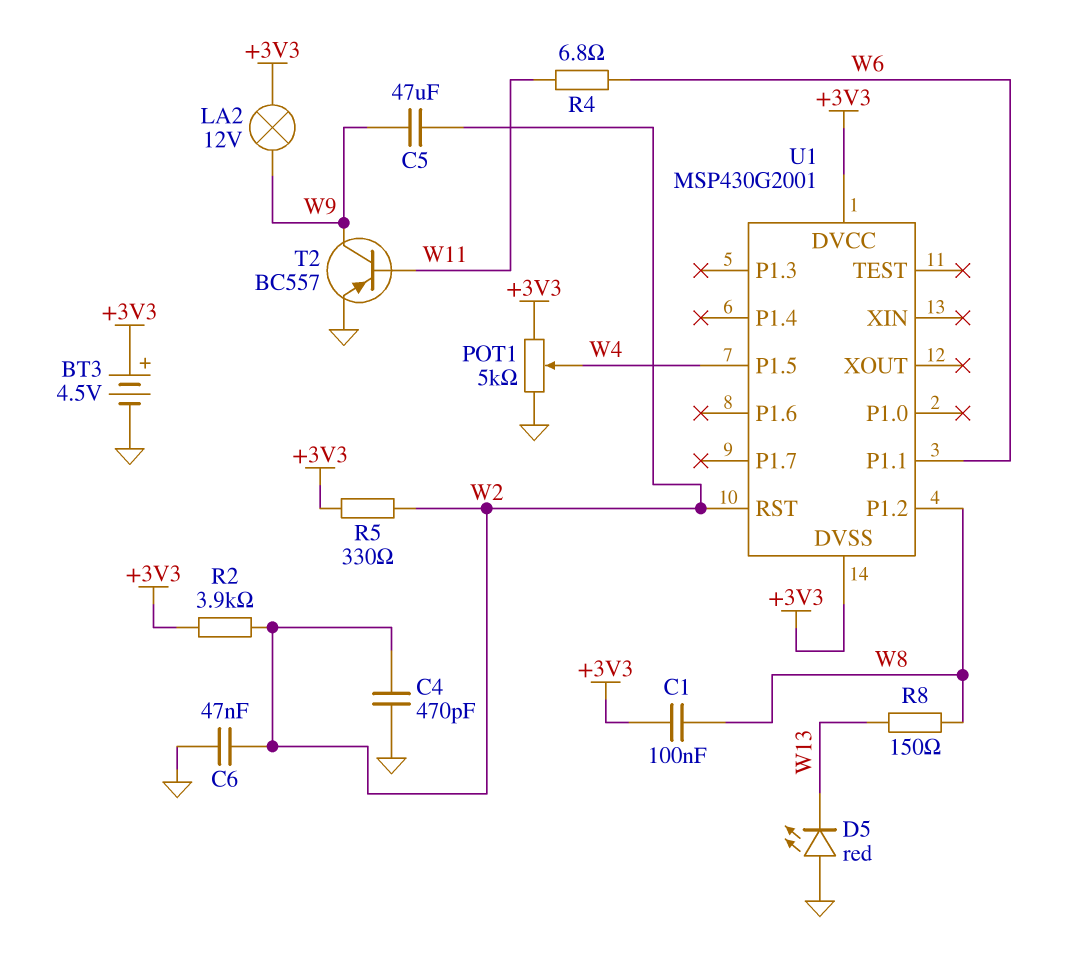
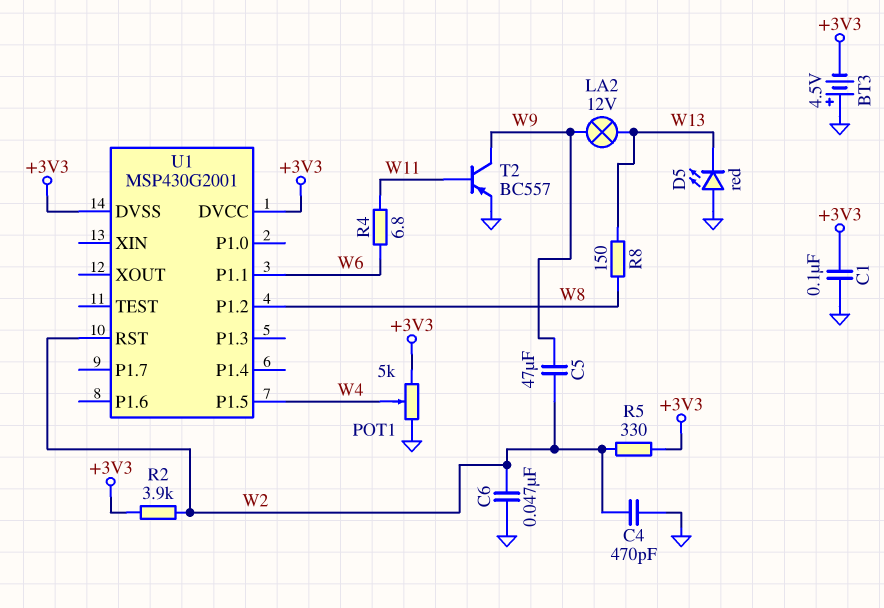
BT3: 4.5V (plus +3V3, minus GND) -> 4.5V (plus GND, minus +3V3)
C1: 100nF (+3V3, W8) -> 100nF (+3V3, GND)
LA2: lamp 12V (+3V3, W9) -> lamp 12V (W9, W13)

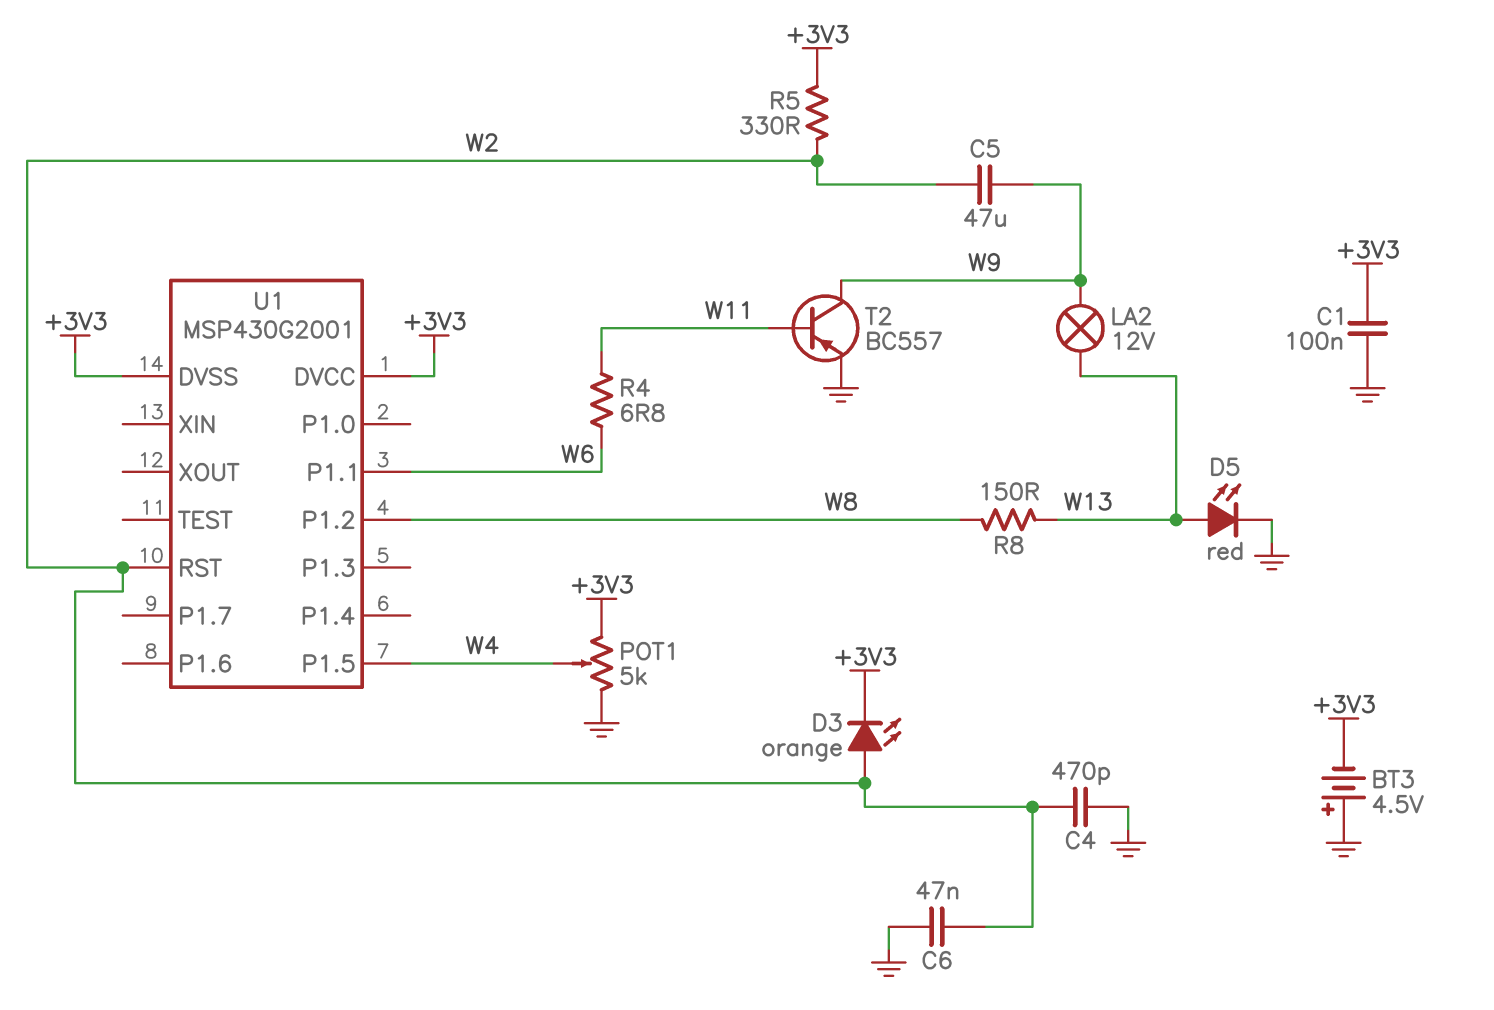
D3: none -> LED orange (A W2, K +3V3)
D5: LED red (A GND, K W13) -> LED red (A W13, K GND)
R2: 3.9k (+3V3, W2) -> none

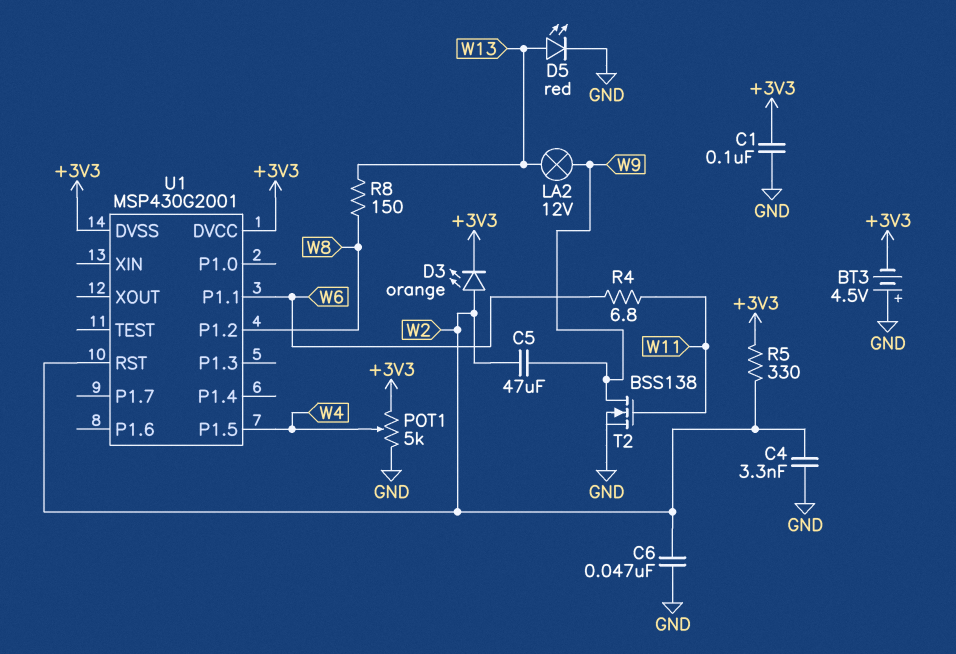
C4: 470pF (GND, W2) -> 3.3nF (GND, W2)
T2: PNP BC557 (B W11, C W9, E GND) -> NMOS BSS138 (G W11, D W9, S GND)

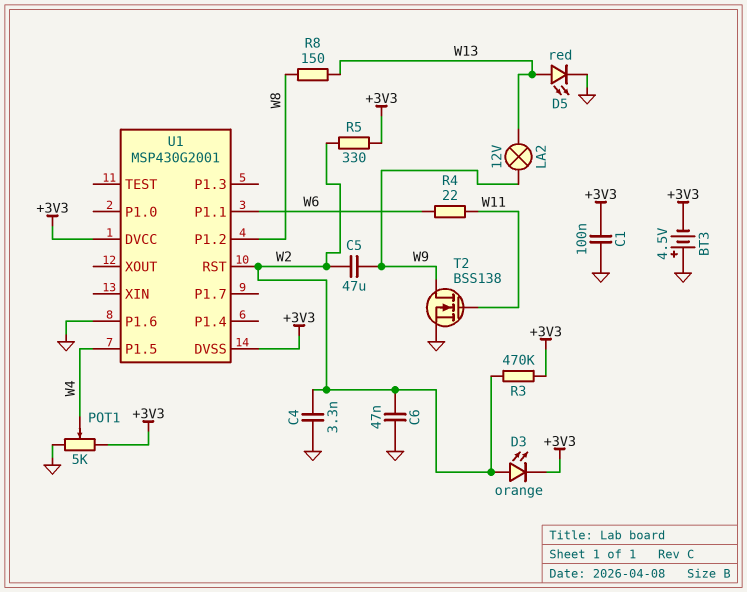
R3: none -> 470k (+3V3, W2)
R4: 6.8 (W6, W11) -> 22 (W6, W11)
U1 pin P1.6: none -> GND

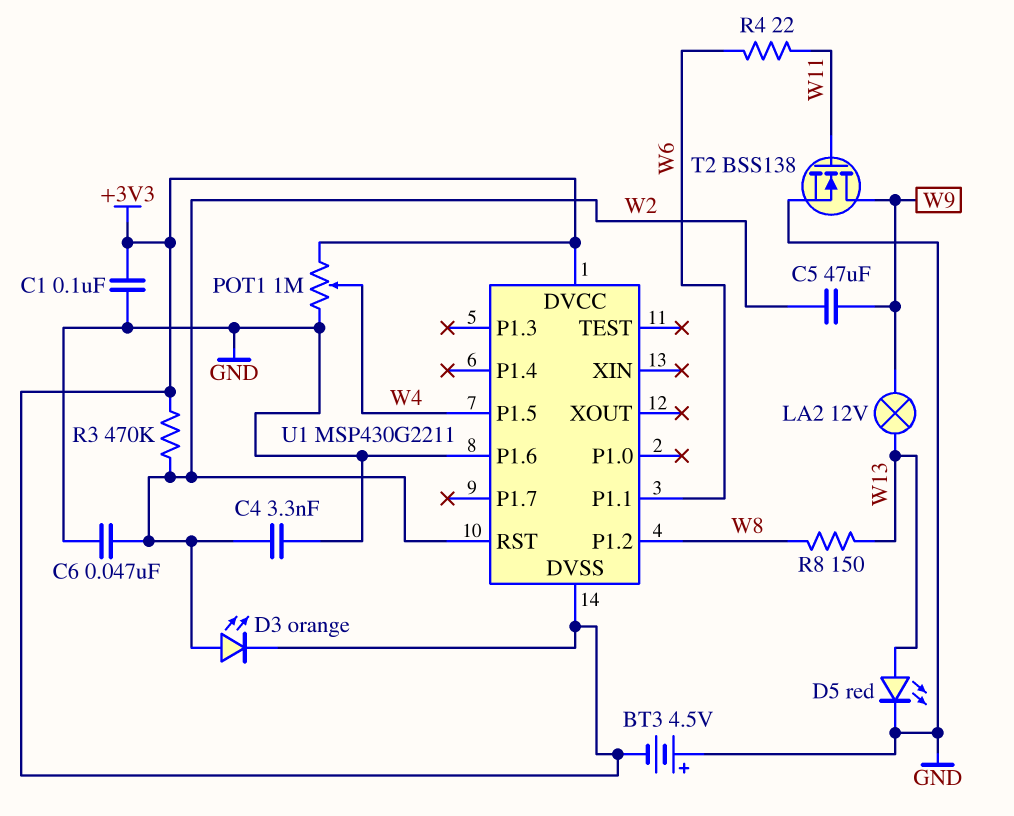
POT1: 5k (+3V3, GND, wiper W4) -> 1M (+3V3, GND, wiper W4)
R5: 330 (+3V3, W2) -> none
U1: MSP430G2001 -> MSP430G2211

